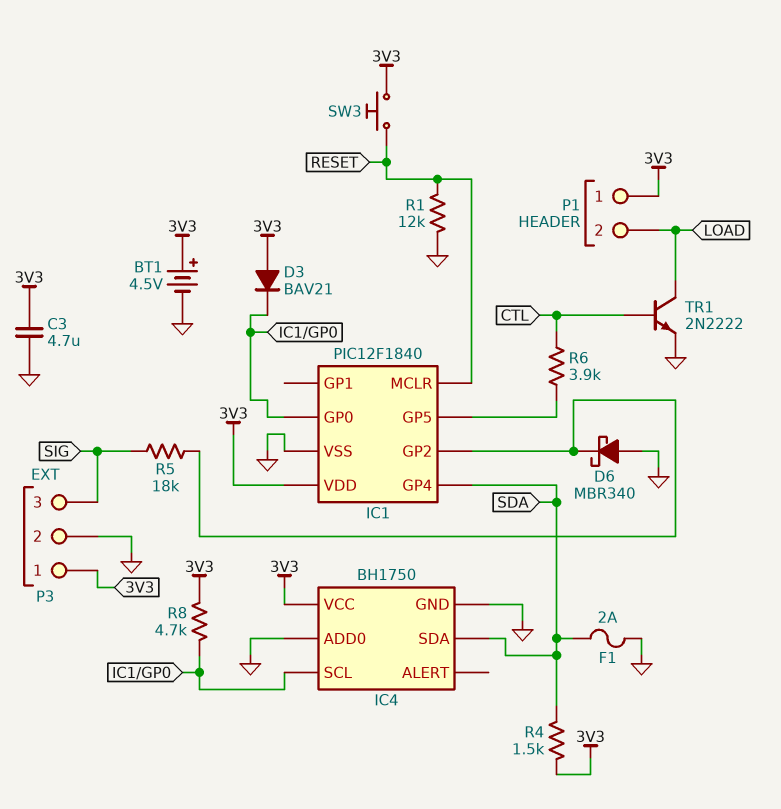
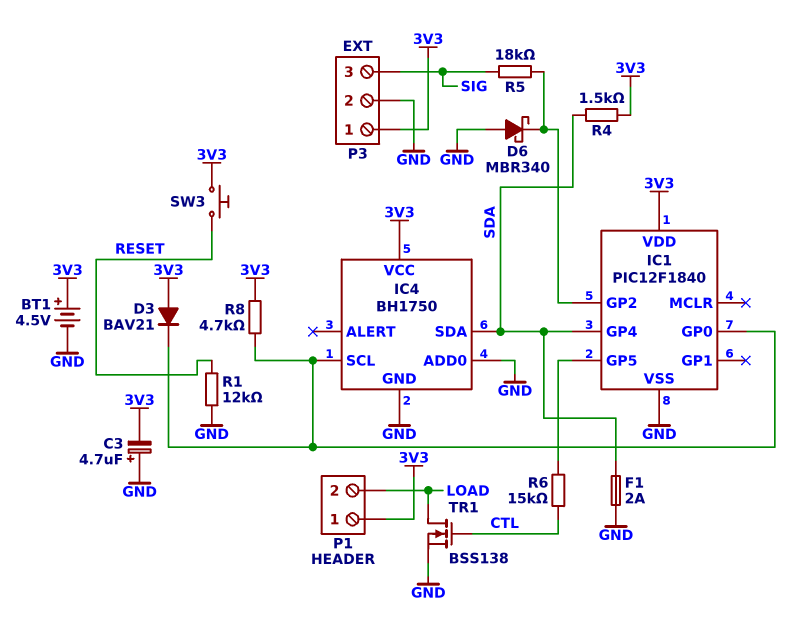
C3: 4.7uF (3V3, GND) -> 4.7uF (plus GND, minus 3V3)
IC1 pin MCLR: RESET -> none
R6: 3.9k (CTL, IC1/GP5) -> 15k (CTL, IC1/GP5)
TR1: NPN 2N2222 (B CTL, C LOAD, E GND) -> NMOS BSS138 (G CTL, D LOAD, S GND)

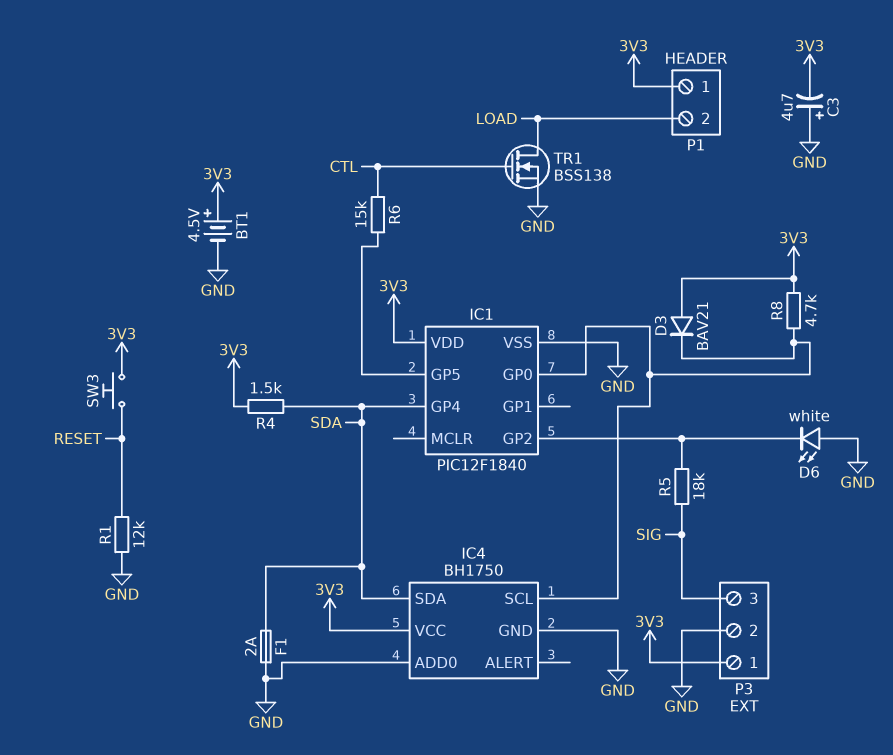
D6: schottky MBR340 (A GND, K IC1/GP2) -> LED white (A GND, K IC1/GP2)

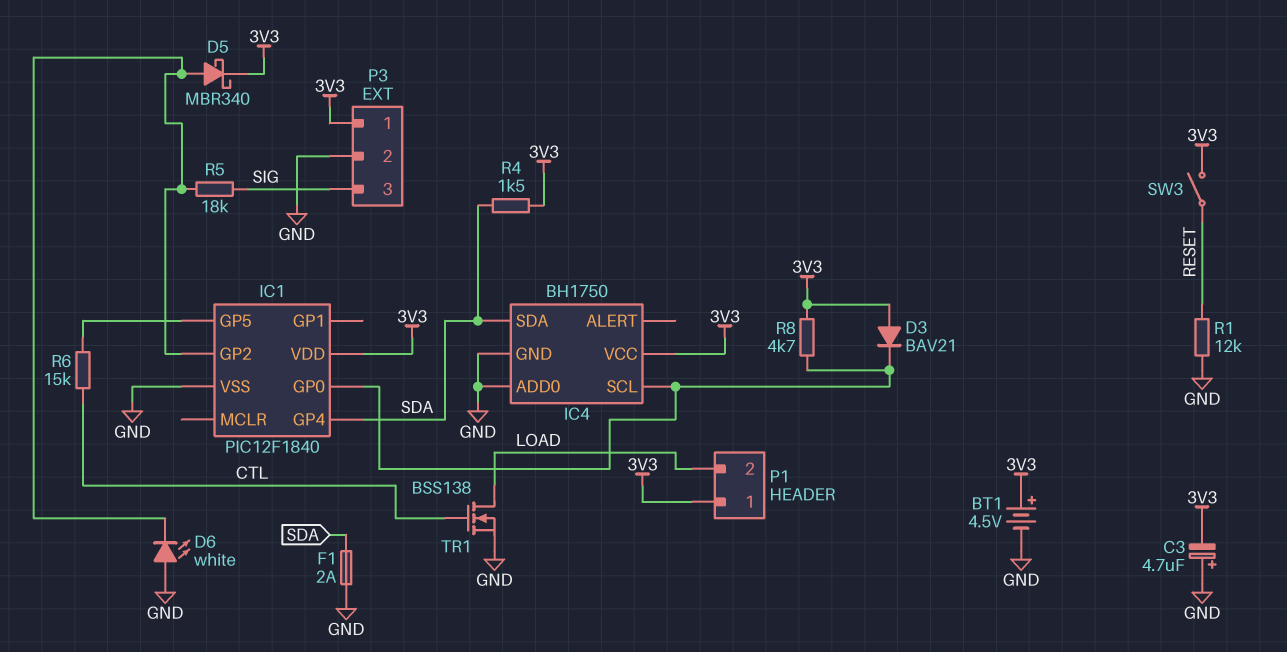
D5: none -> schottky MBR340 (A IC1/GP2, K 3V3)
SW3: button (3V3, RESET) -> switch (3V3, RESET)

